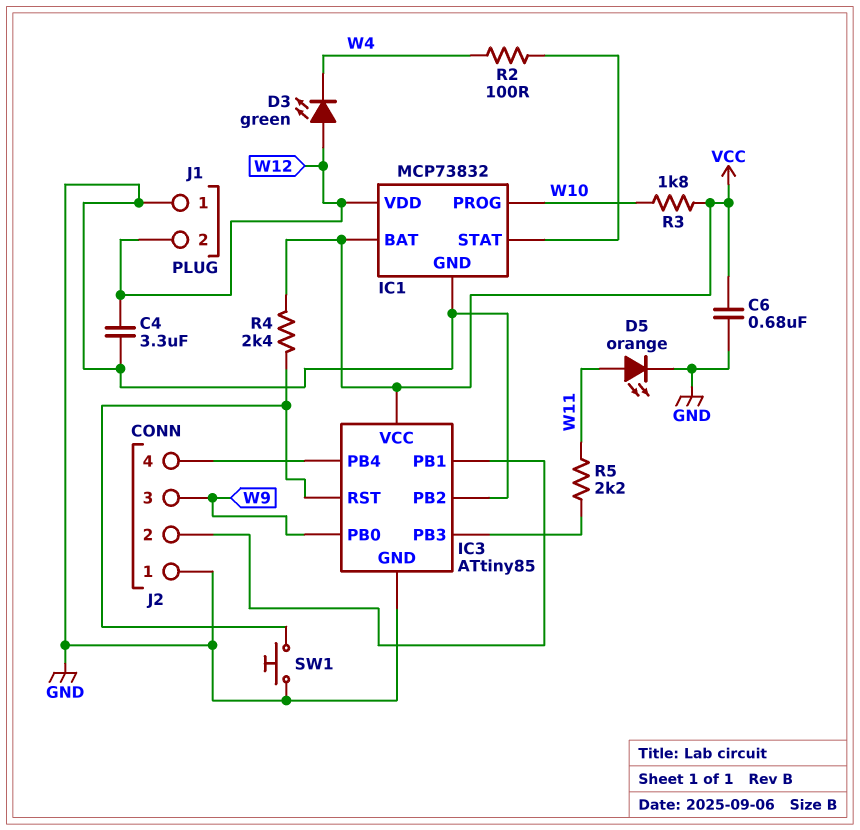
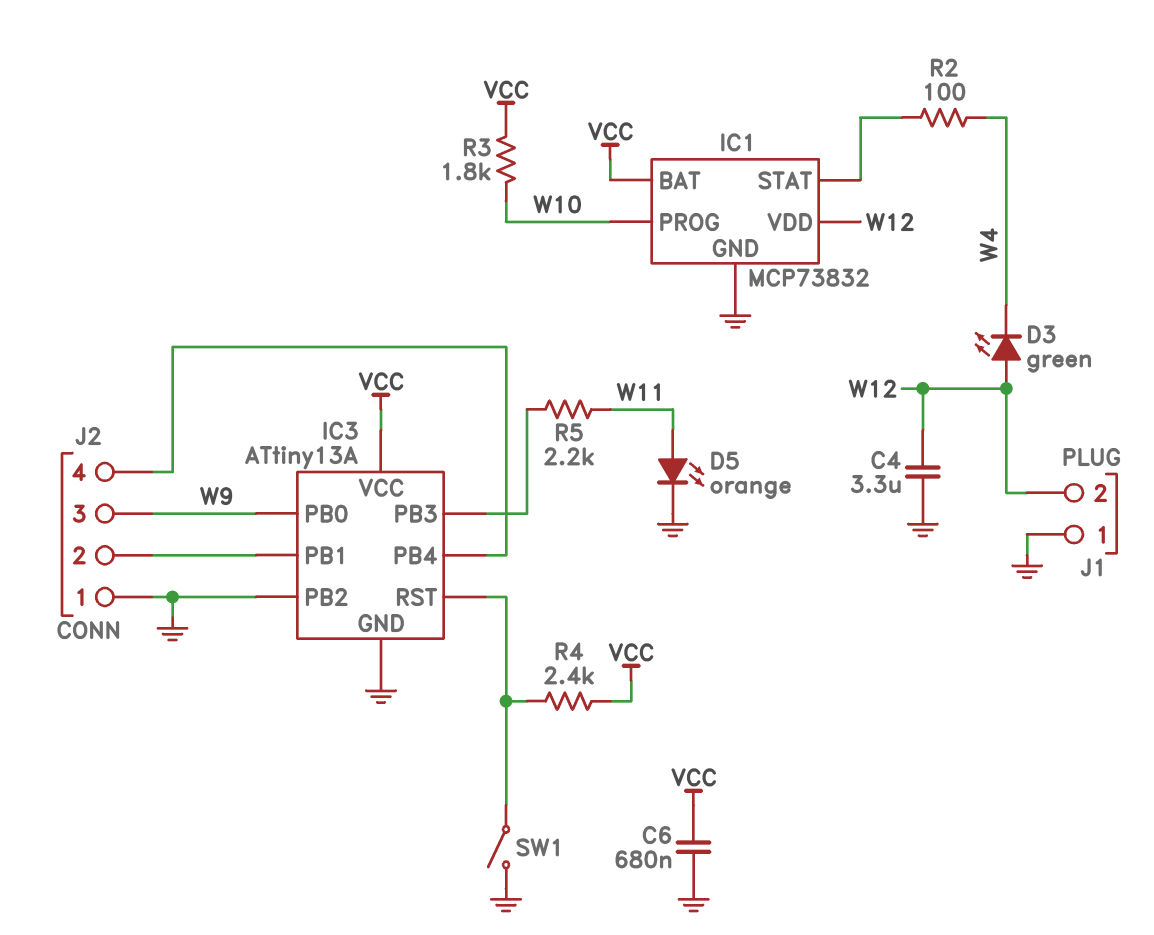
IC3: ATtiny85 -> ATtiny13A
SW1: button (GND, IC3/RST) -> switch (GND, IC3/RST)

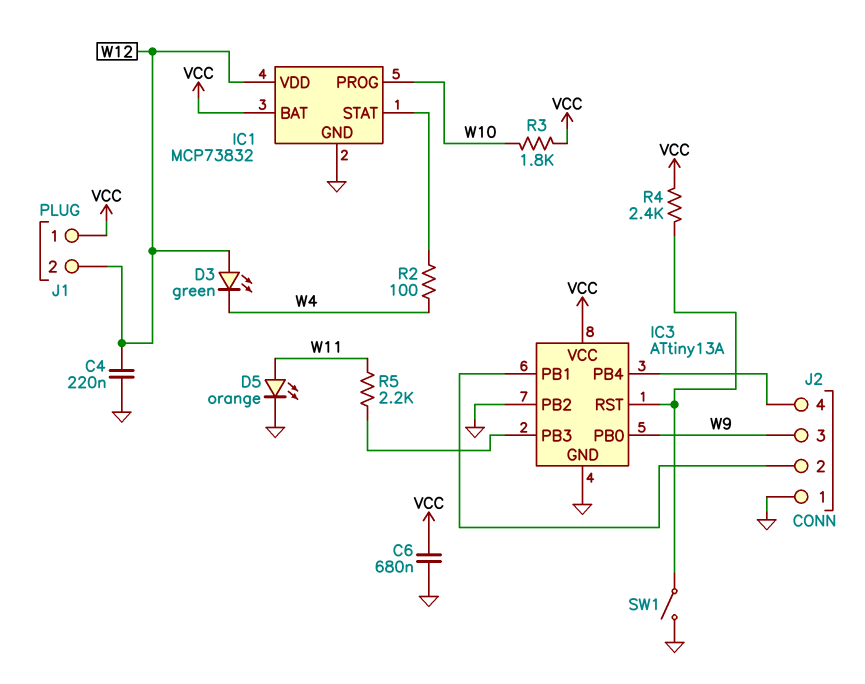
C4: 3.3uF (GND, W12) -> 220nF (GND, W12)
J1 pin 1: GND -> VCC

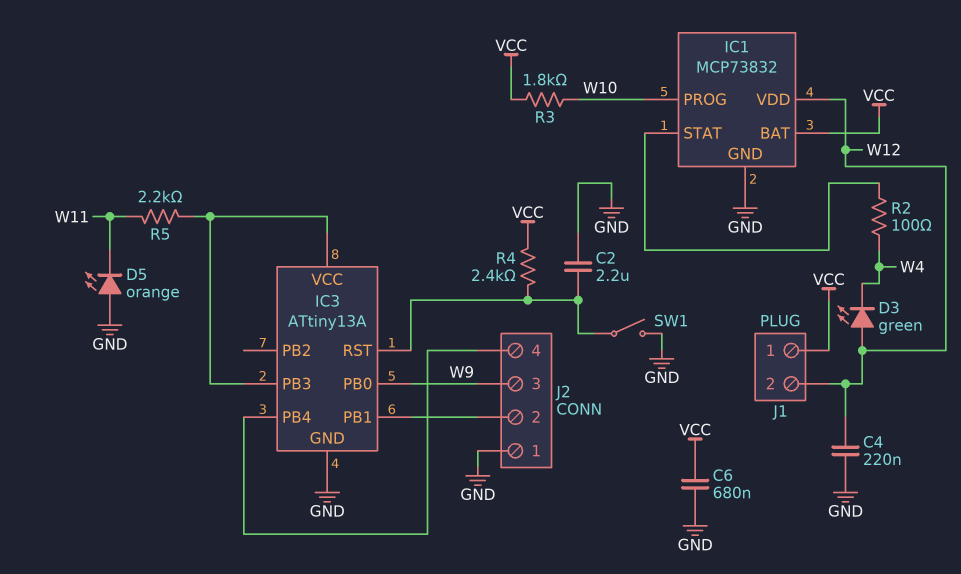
C2: none -> 2.2uF (GND, IC3/RST)
D5: LED orange (A W11, K GND) -> LED orange (A GND, K W11)
IC3 pin PB2: GND -> none
IC3 pin VCC: VCC -> IC3/PB3

